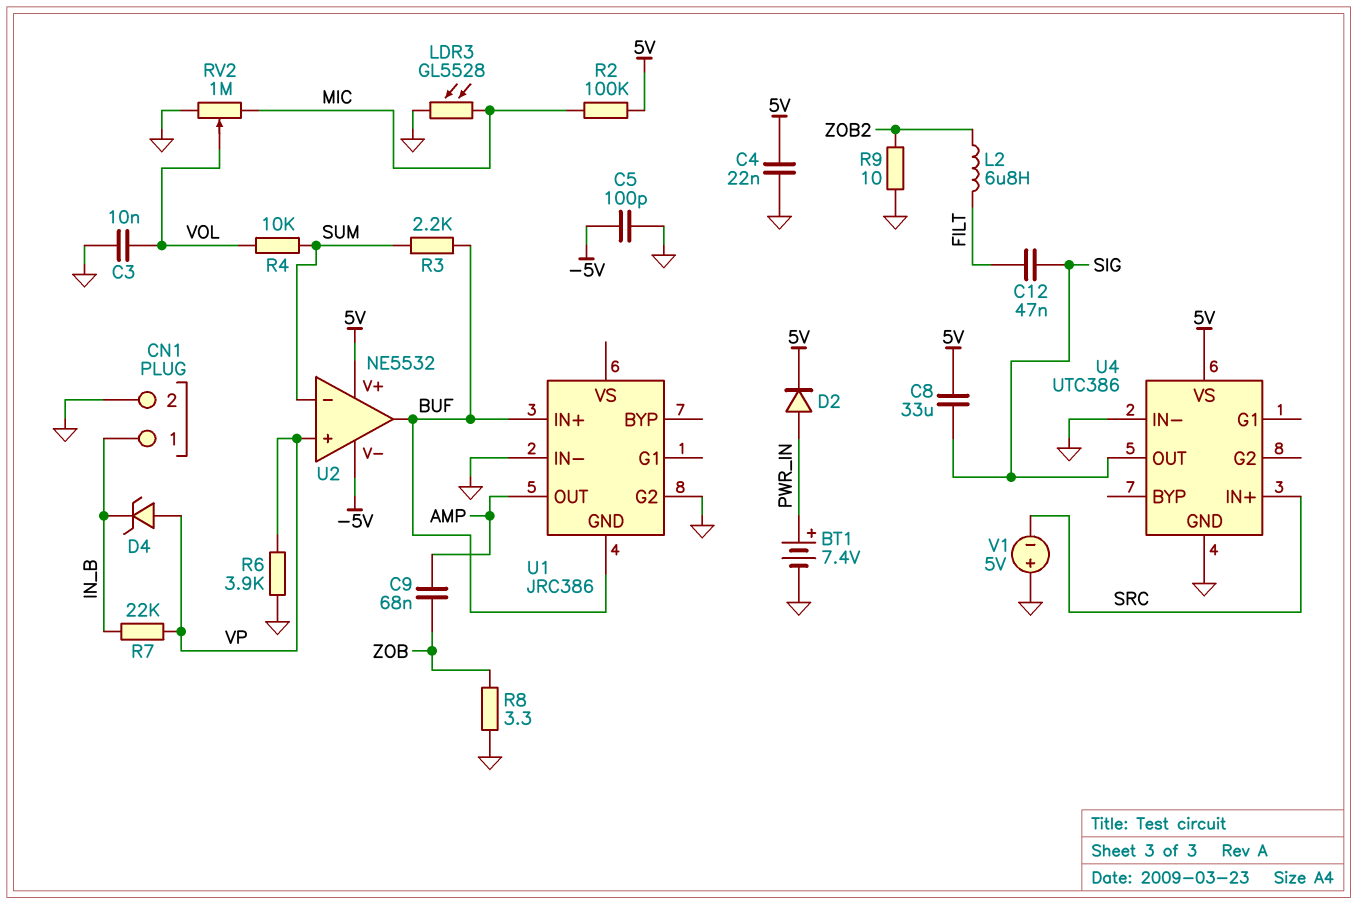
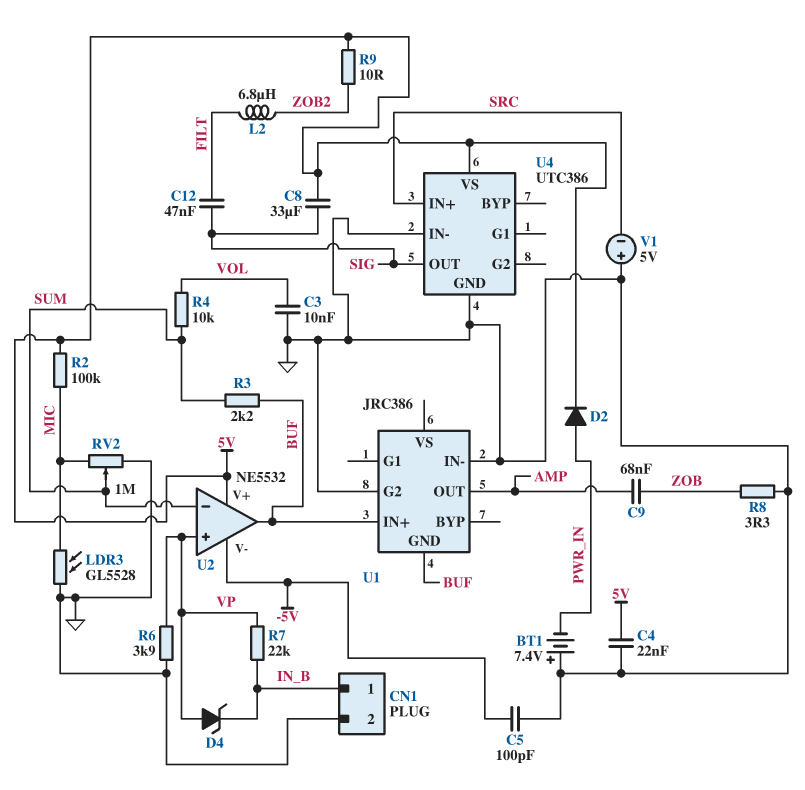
BT1: 7.4V (plus PWR_IN, minus GND) -> 7.4V (plus GND, minus PWR_IN)
R9: 10 (GND, ZOB2) -> 10 (5V, ZOB2)
RV2: 1M (GND, MIC, wiper VOL) -> 1M (GND, MIC, wiper SUM)

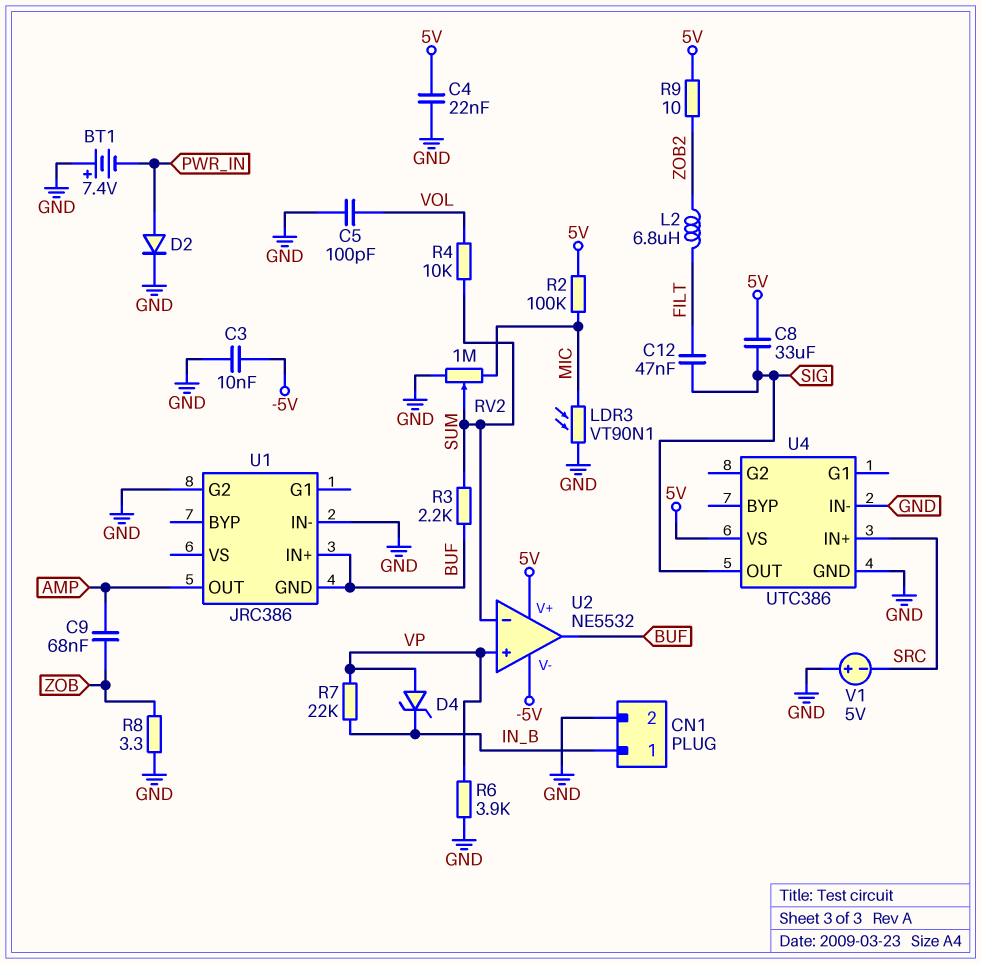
C3: 10nF (GND, VOL) -> 10nF (-5V, GND)
C5: 100pF (-5V, GND) -> 100pF (GND, VOL)
D2: diode (A PWR_IN, K 5V) -> diode (A PWR_IN, K GND)
LDR3: GL5528 (GND, MIC) -> VT90N1 (GND, MIC)

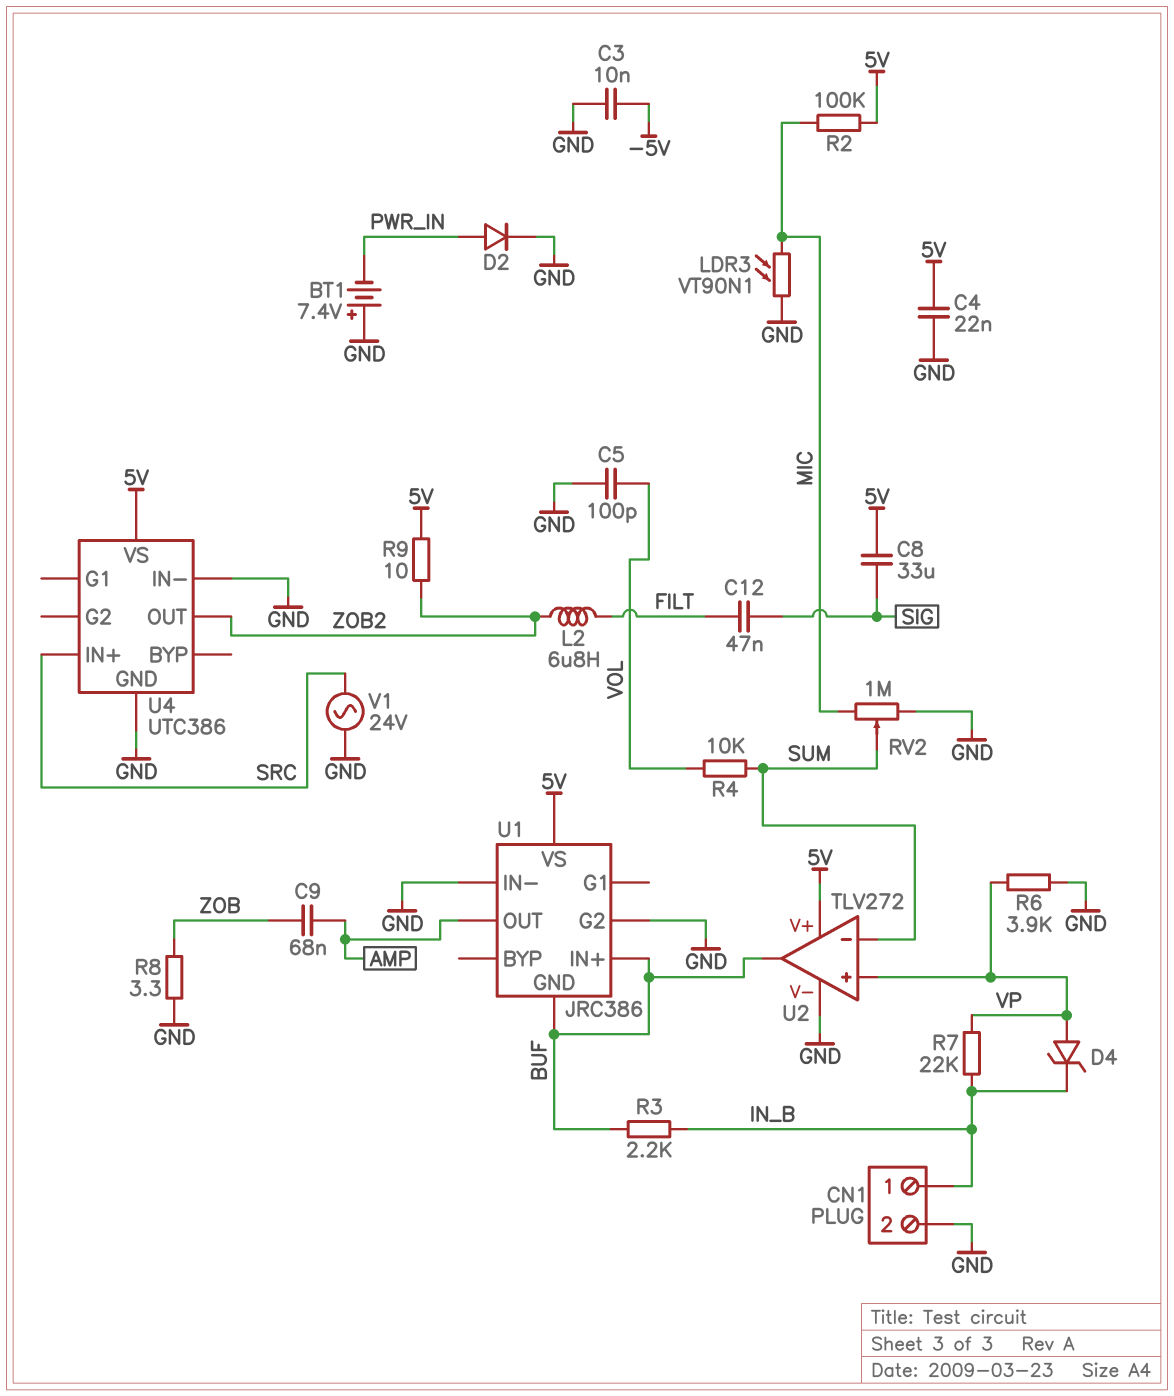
R3: 2.2k (BUF, SUM) -> 2.2k (BUF, IN_B)
U1 pin VS: none -> 5V
U2: NE5532 -> TLV272
U2 pin V-: -5V -> GND
U4 pin OUT: SIG -> ZOB2
V1: 5V (plus GND, minus SRC) -> AC 24V (GND, SRC)

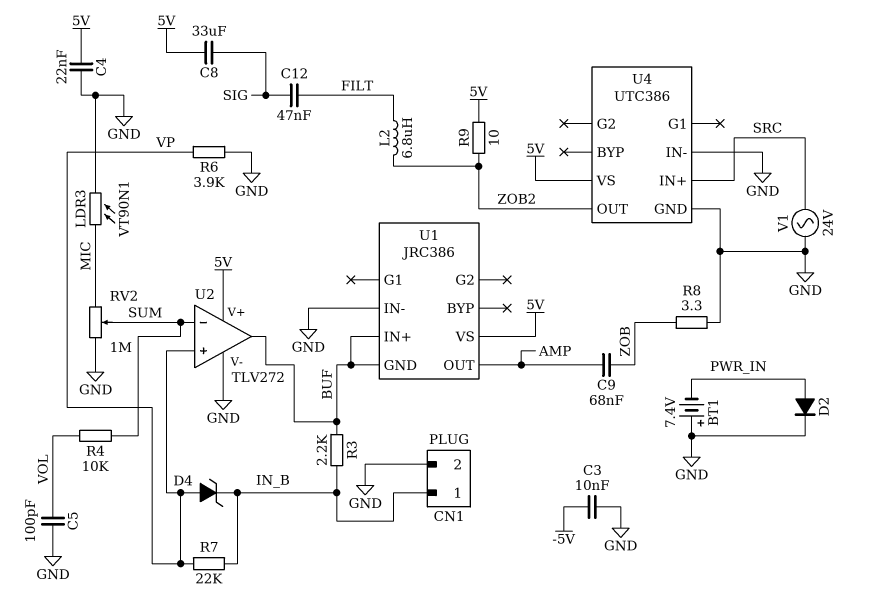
R2: 100k (5V, MIC) -> none
U1 pin G2: GND -> none

